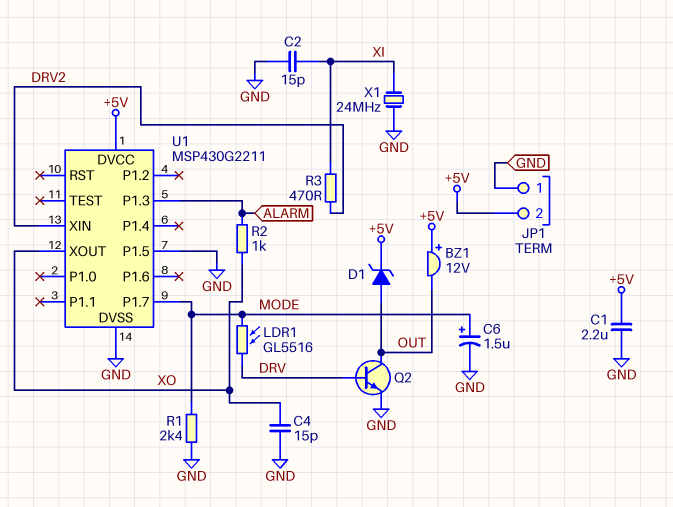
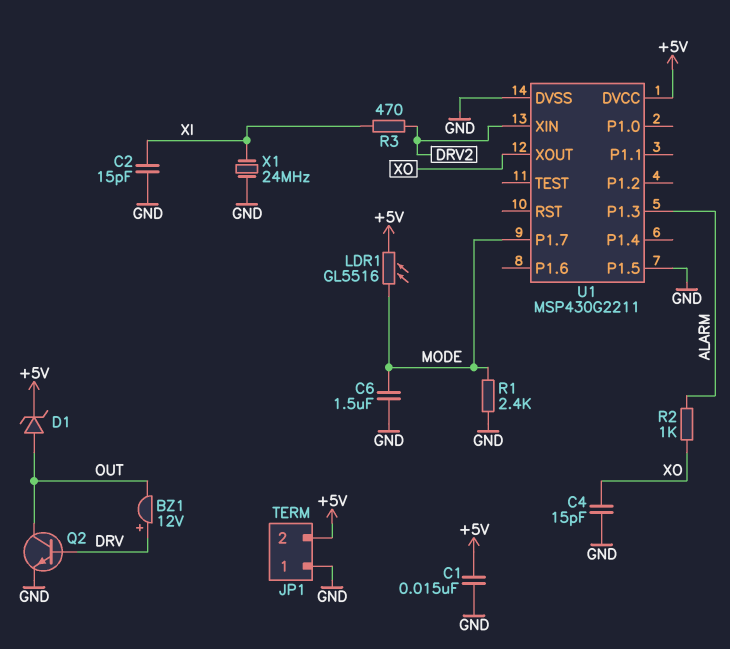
BZ1: buzzer 12V (plus +5V, minus OUT) -> buzzer 12V (plus DRV, minus OUT)
C1: 2.2uF (+5V, GND) -> 15nF (+5V, GND)
C6: 1.5uF (plus MODE, minus GND) -> 1.5uF (GND, MODE)
LDR1: GL5516 (DRV, MODE) -> GL5516 (+5V, MODE)

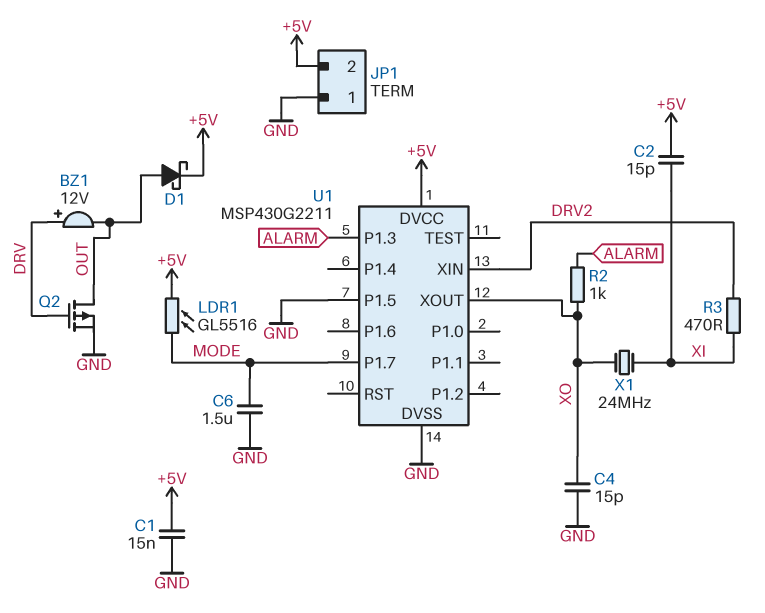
C2: 15pF (GND, XI) -> 15pF (+5V, XI)
D1: zener (A OUT, K +5V) -> schottky (A OUT, K +5V)
Q2: NPN (B DRV, C OUT, E GND) -> PMOS (G DRV, D OUT, S GND)
R1: 2.4k (GND, MODE) -> none
X1: 24MHz (GND, XI) -> 24MHz (XI, XO)

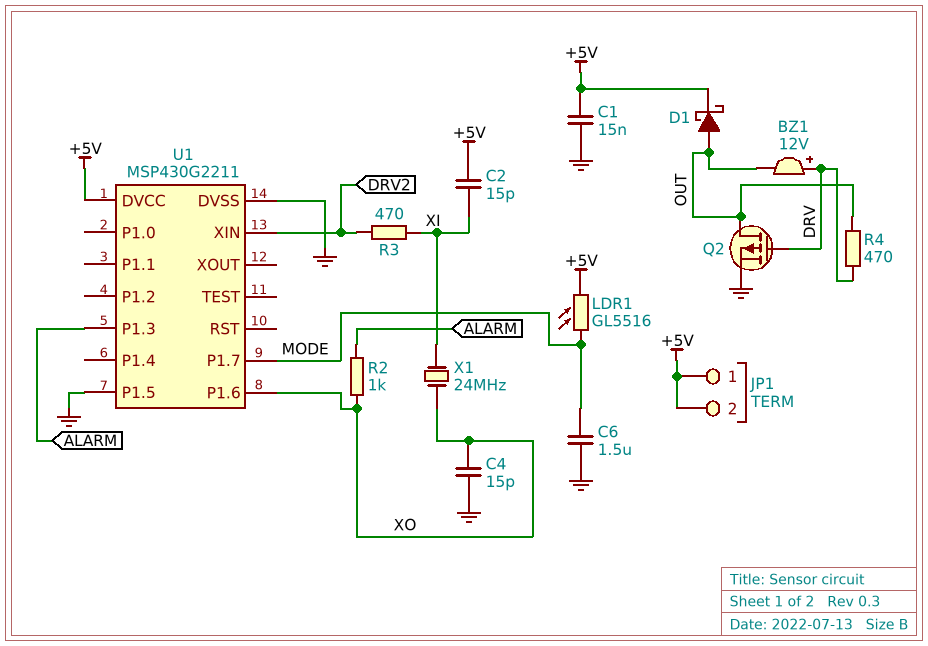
JP1 pin 1: GND -> +5V
R4: none -> 470 (DRV, OUT)
U1 pin P1.6: none -> XO
U1 pin XOUT: XO -> none

